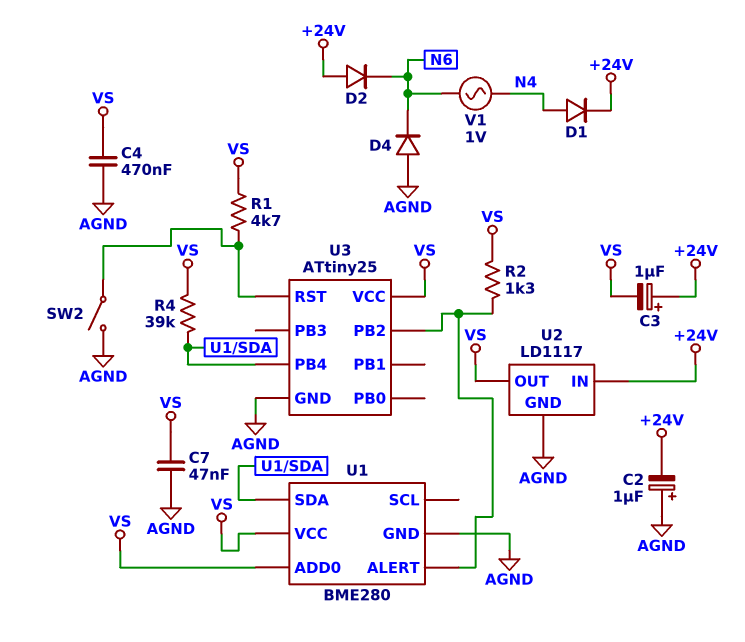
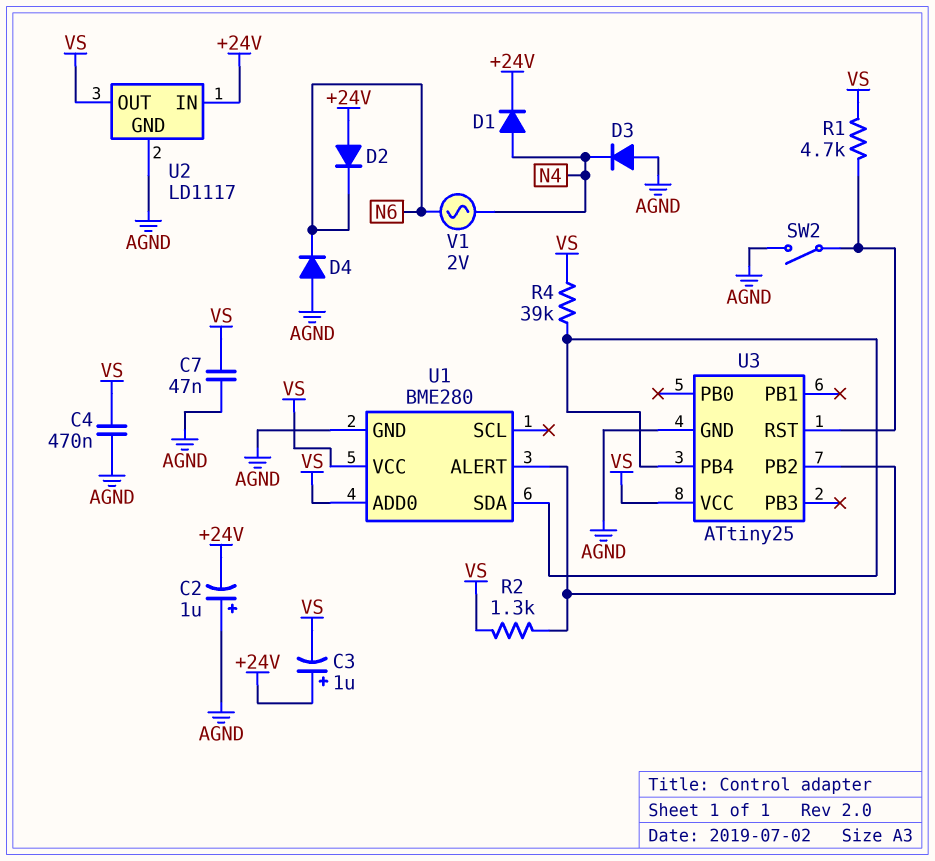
D3: none -> diode (A AGND, K N4)
V1: AC 1V (N4, N6) -> AC 2V (N4, N6)

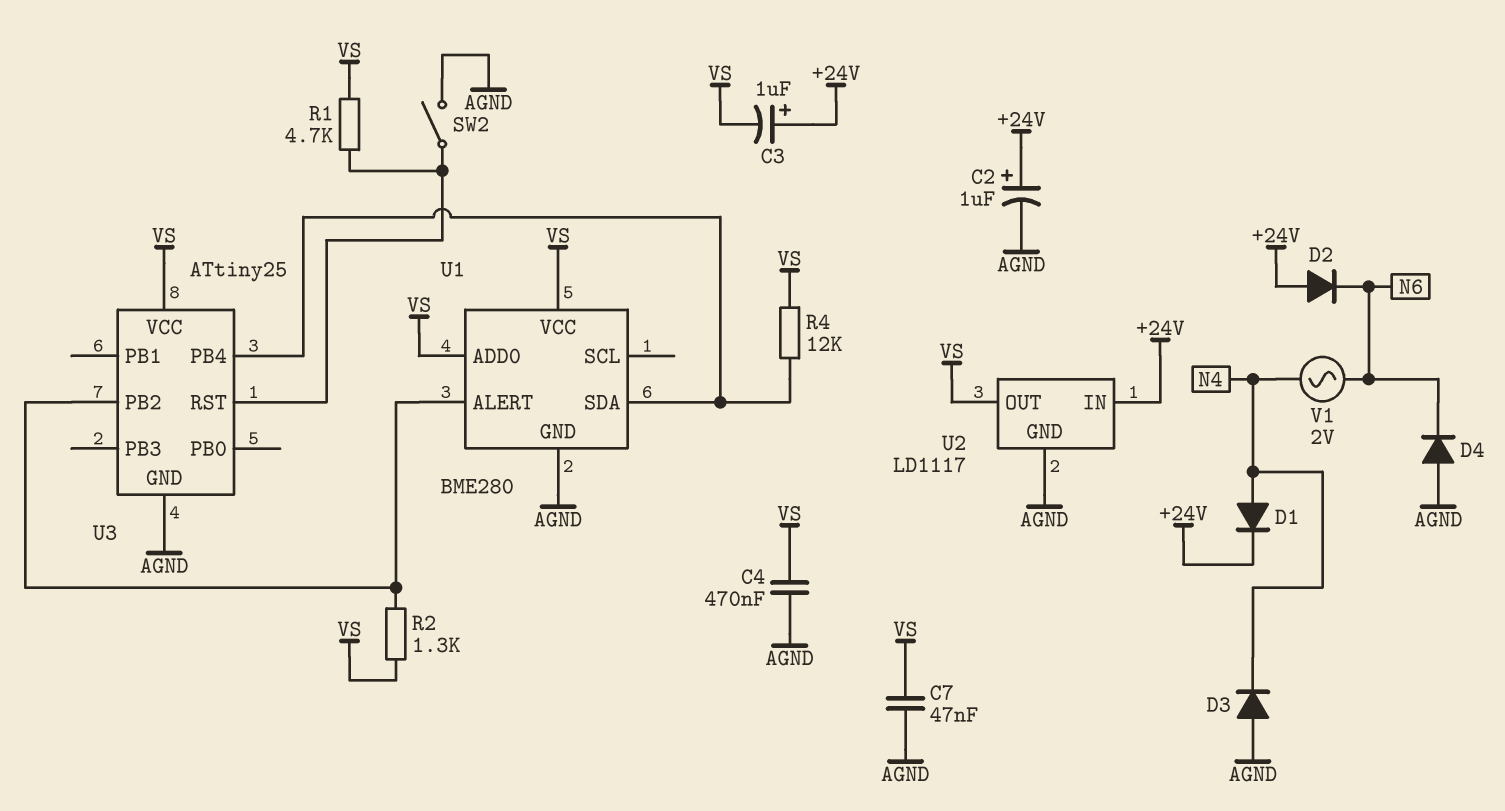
C2: 1uF (plus AGND, minus +24V) -> 1uF (plus +24V, minus AGND)
R4: 39k (U1/SDA, VS) -> 12k (U1/SDA, VS)

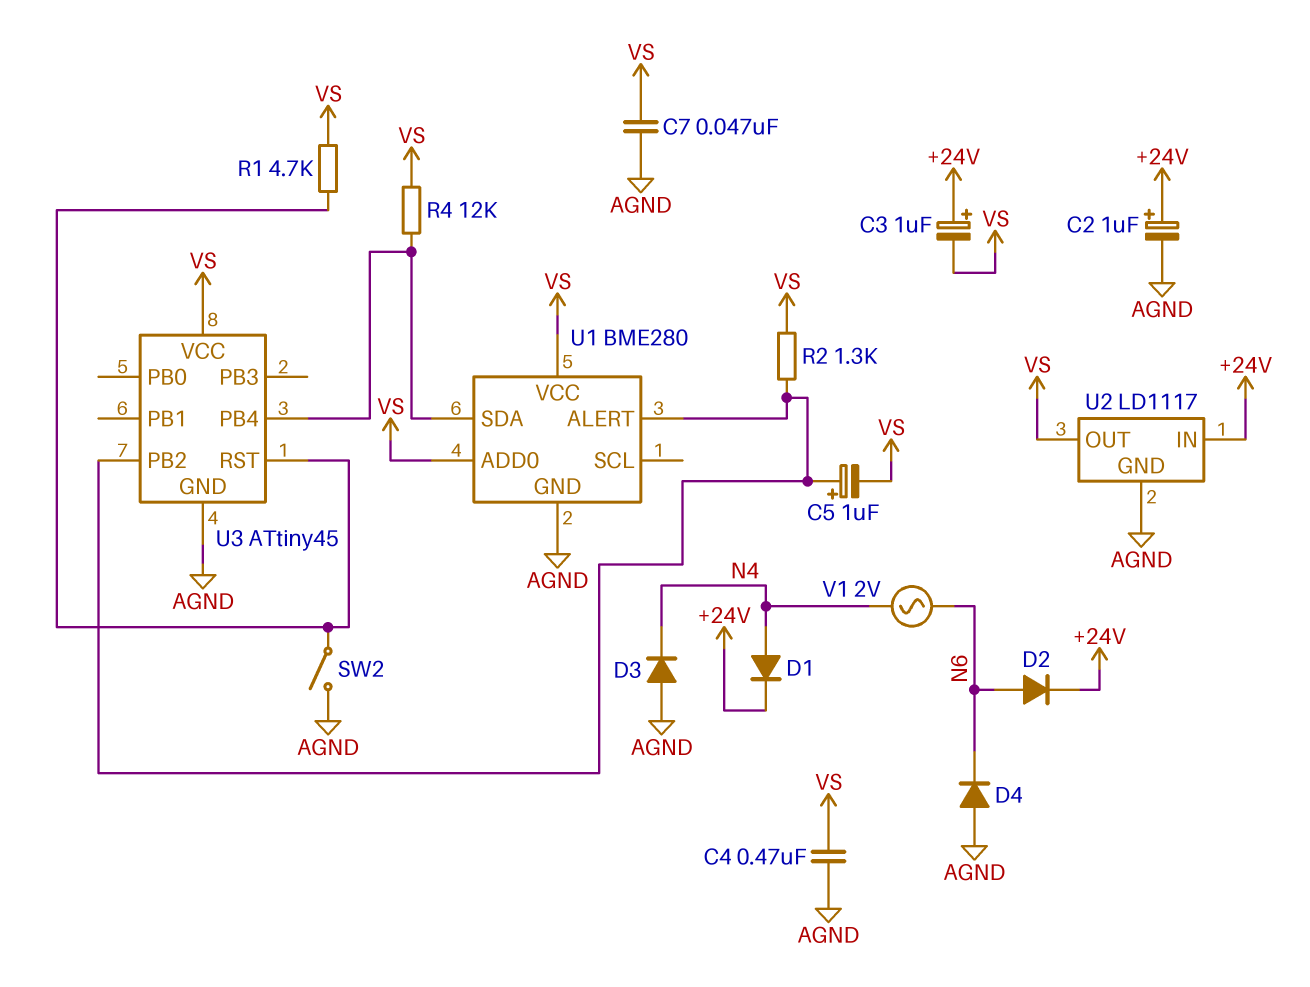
C5: none -> 1uF (plus U1/ALERT, minus VS)
D2: diode (A +24V, K N6) -> diode (A N6, K +24V)
U3: ATtiny25 -> ATtiny45

